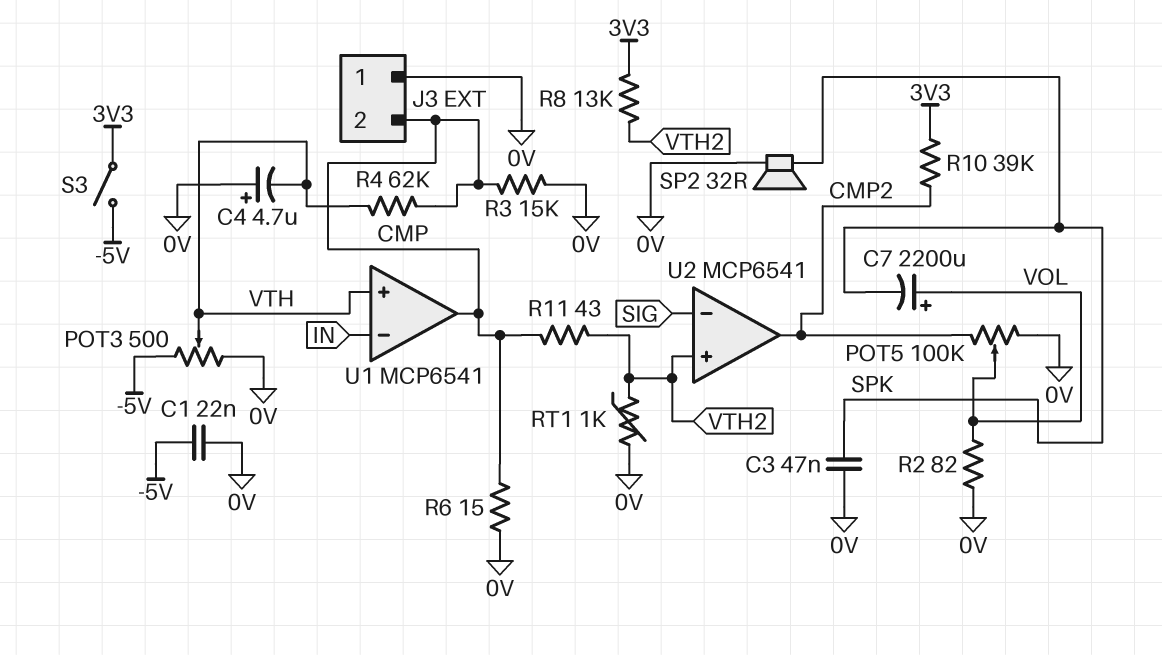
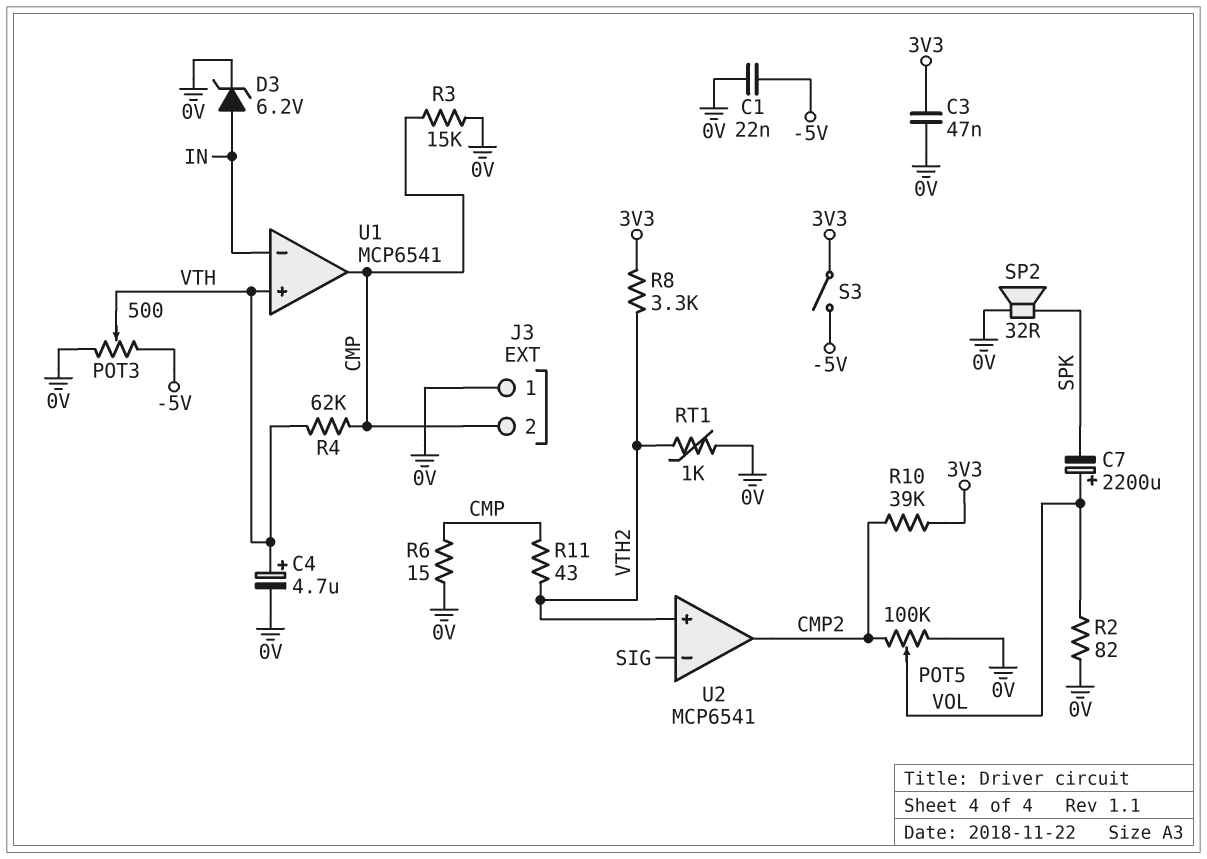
C3: 47nF (0V, SPK) -> 47nF (0V, 3V3)
C4: 4.7uF (plus 0V, minus VTH) -> 4.7uF (plus VTH, minus 0V)
D3: none -> zener 6.2V (A IN, K 0V)
R8: 13k (3V3, VTH2) -> 3.3k (3V3, VTH2)

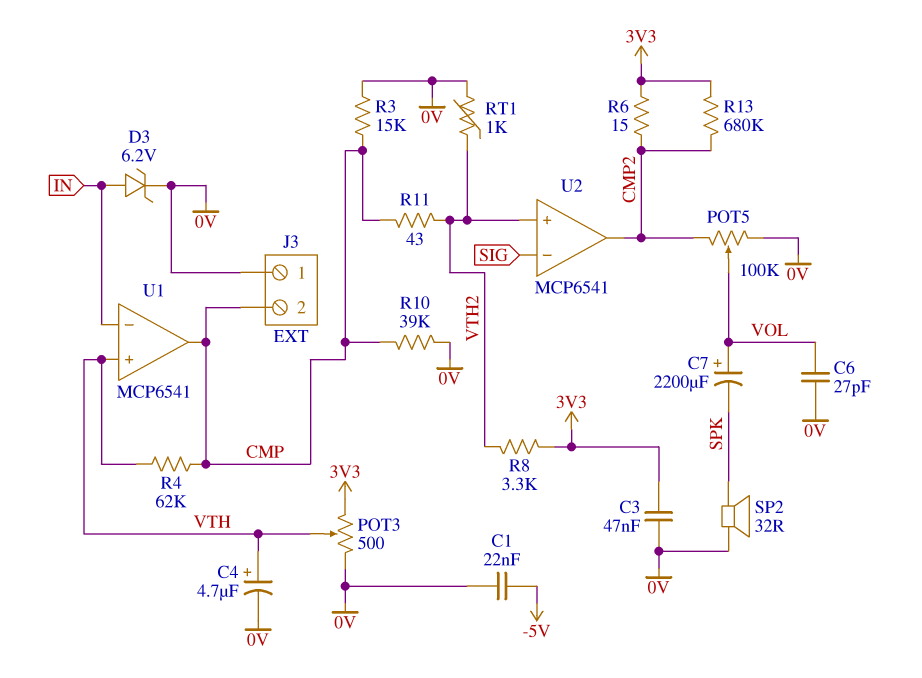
C6: none -> 27pF (0V, VOL)
POT3: 500 (-5V, 0V, wiper VTH) -> 500 (0V, 3V3, wiper VTH)
R2: 82 (0V, VOL) -> none
R6: 15 (0V, CMP) -> 15 (3V3, CMP2)
R10: 39k (3V3, CMP2) -> 39k (0V, CMP)
R13: none -> 680k (3V3, CMP2)
S3: switch (-5V, 3V3) -> none

